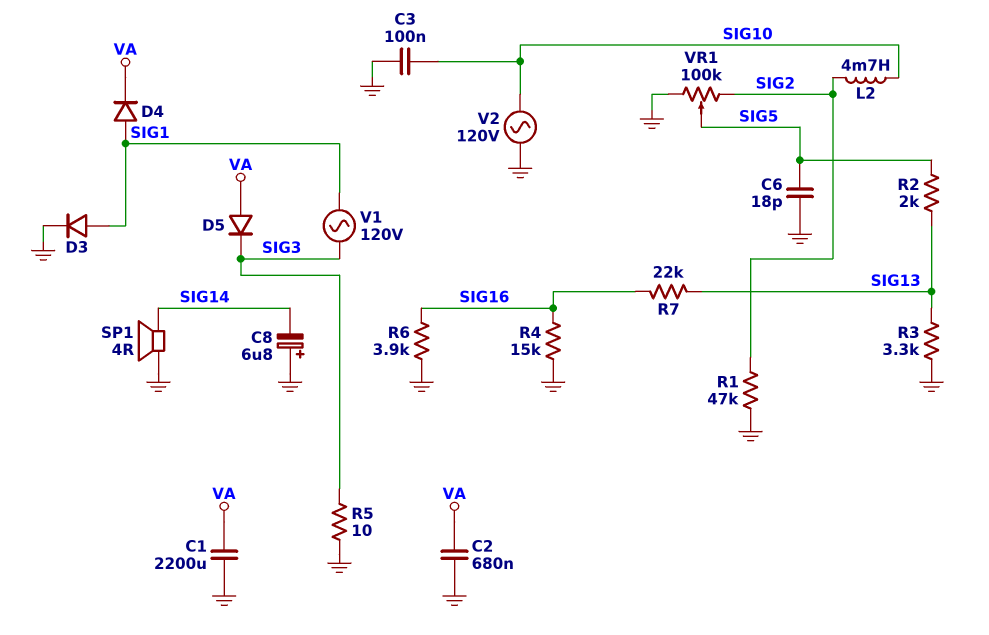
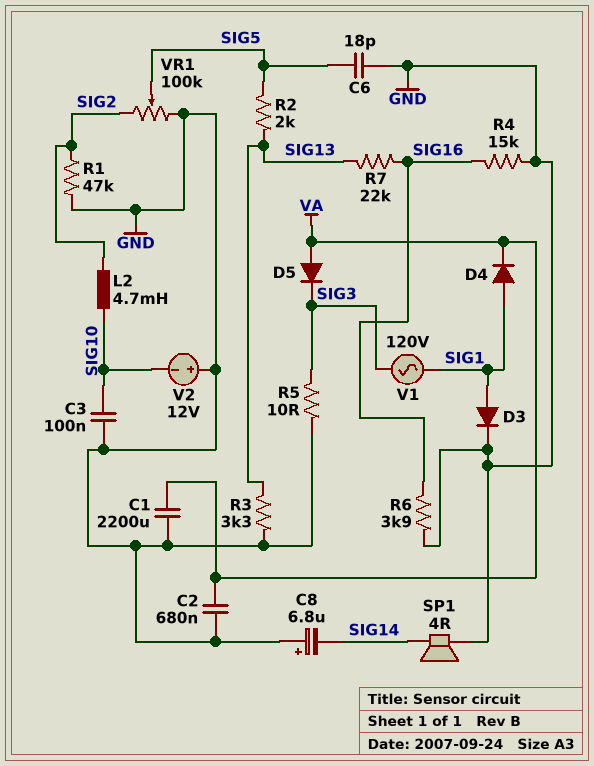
V2: AC 120V (GND, SIG10) -> 12V (plus GND, minus SIG10)

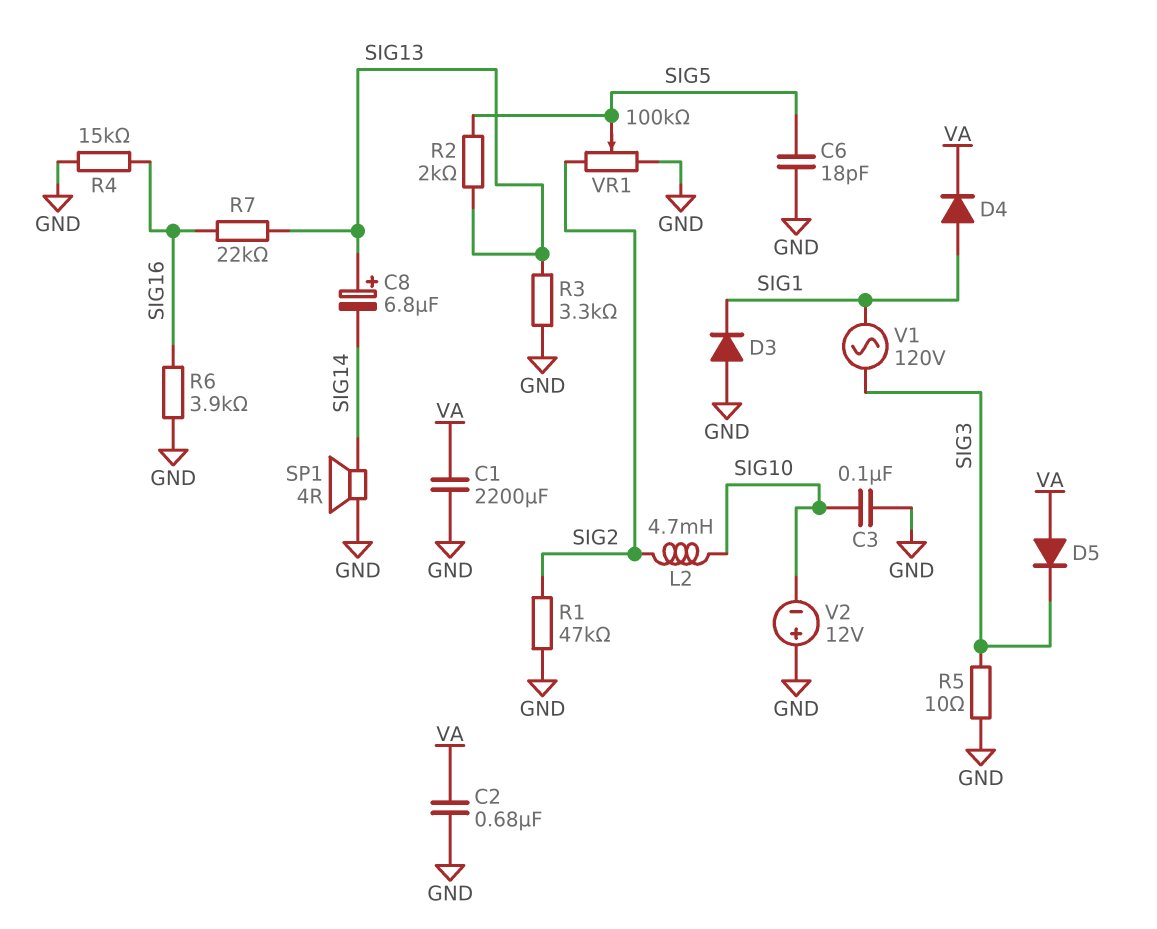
C8: 6.8uF (plus GND, minus SIG14) -> 6.8uF (plus SIG13, minus SIG14)
D3: diode (A SIG1, K GND) -> diode (A GND, K SIG1)

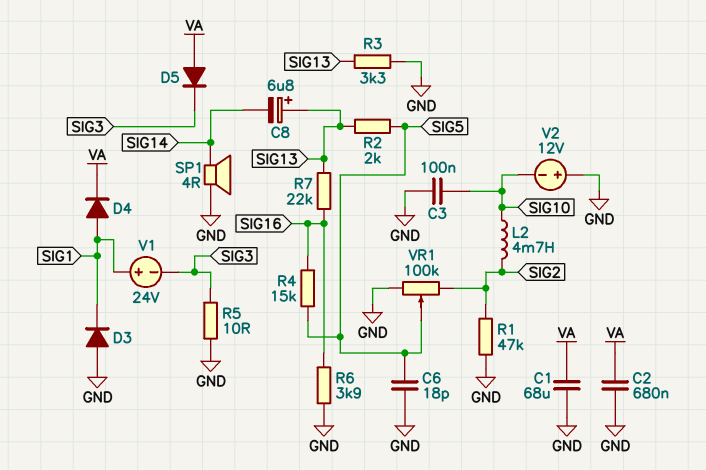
C1: 2200uF (GND, VA) -> 68uF (GND, VA)
R4: 15k (GND, SIG16) -> 15k (SIG5, SIG16)
V1: AC 120V (SIG1, SIG3) -> 24V (plus SIG1, minus SIG3)

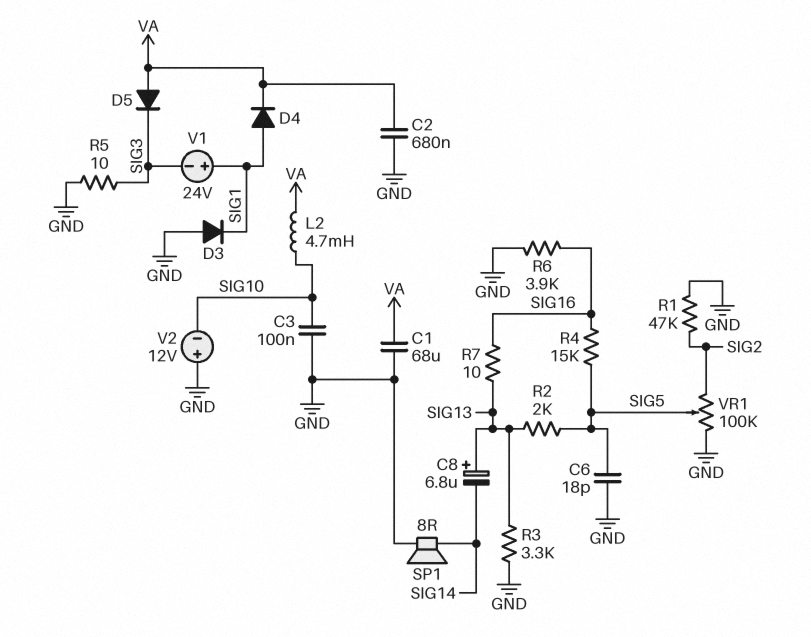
L2: 4.7mH (SIG2, SIG10) -> 4.7mH (SIG10, VA)
R7: 22k (SIG13, SIG16) -> 10 (SIG13, SIG16)
SP1: speaker 4R (GND, SIG14) -> speaker 8R (GND, SIG14)

